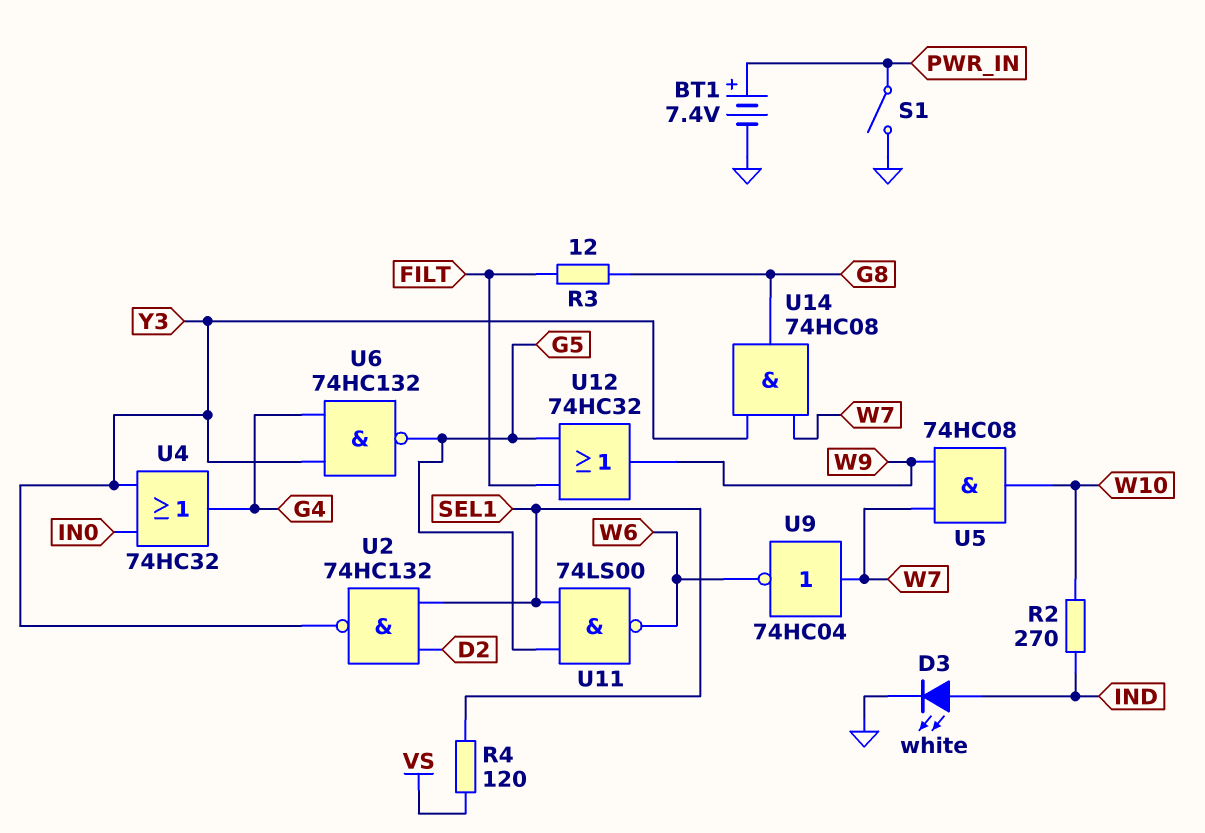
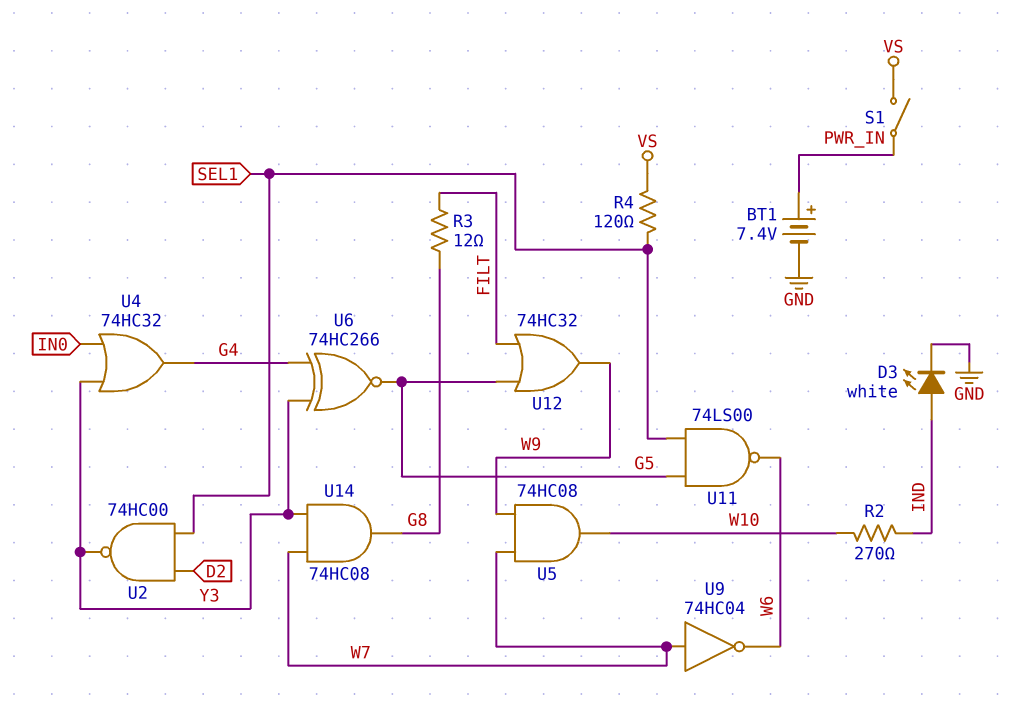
S1: switch (GND, PWR_IN) -> switch (PWR_IN, VS)
U2: NAND 74HC132 (in D2, in SEL1, out Y3) -> NAND 74HC00 (in D2, in SEL1, out Y3)
U6: NAND 74HC132 (in G4, in Y3, out G5) -> XNOR 74HC266 (in G4, in Y3, out G5)

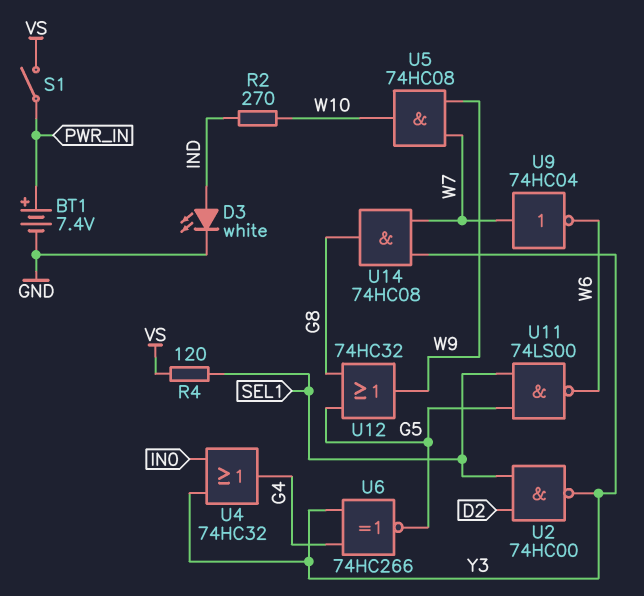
R3: 12 (FILT, G8) -> none
U12: OR 74HC32 (in FILT, in G5, out W9) -> OR 74HC32 (in G5, in G8, out W9)

